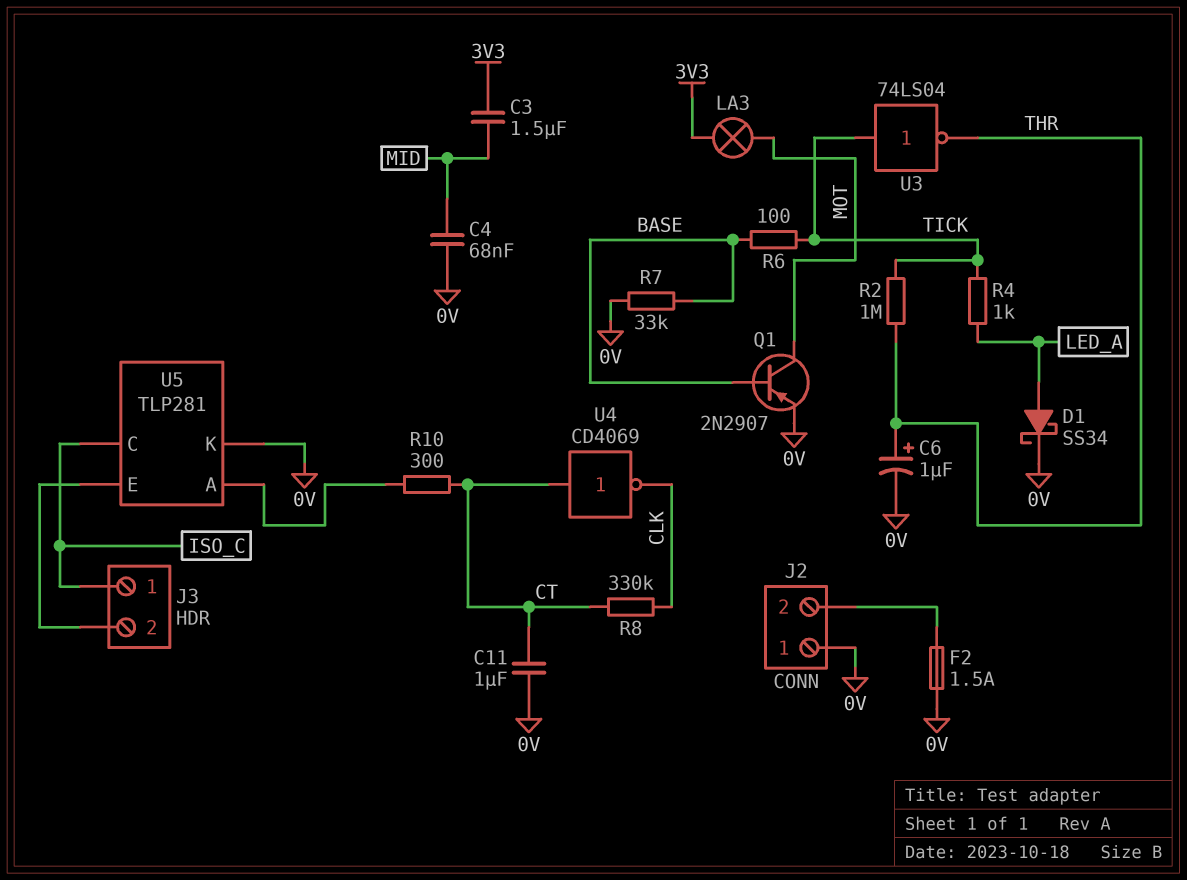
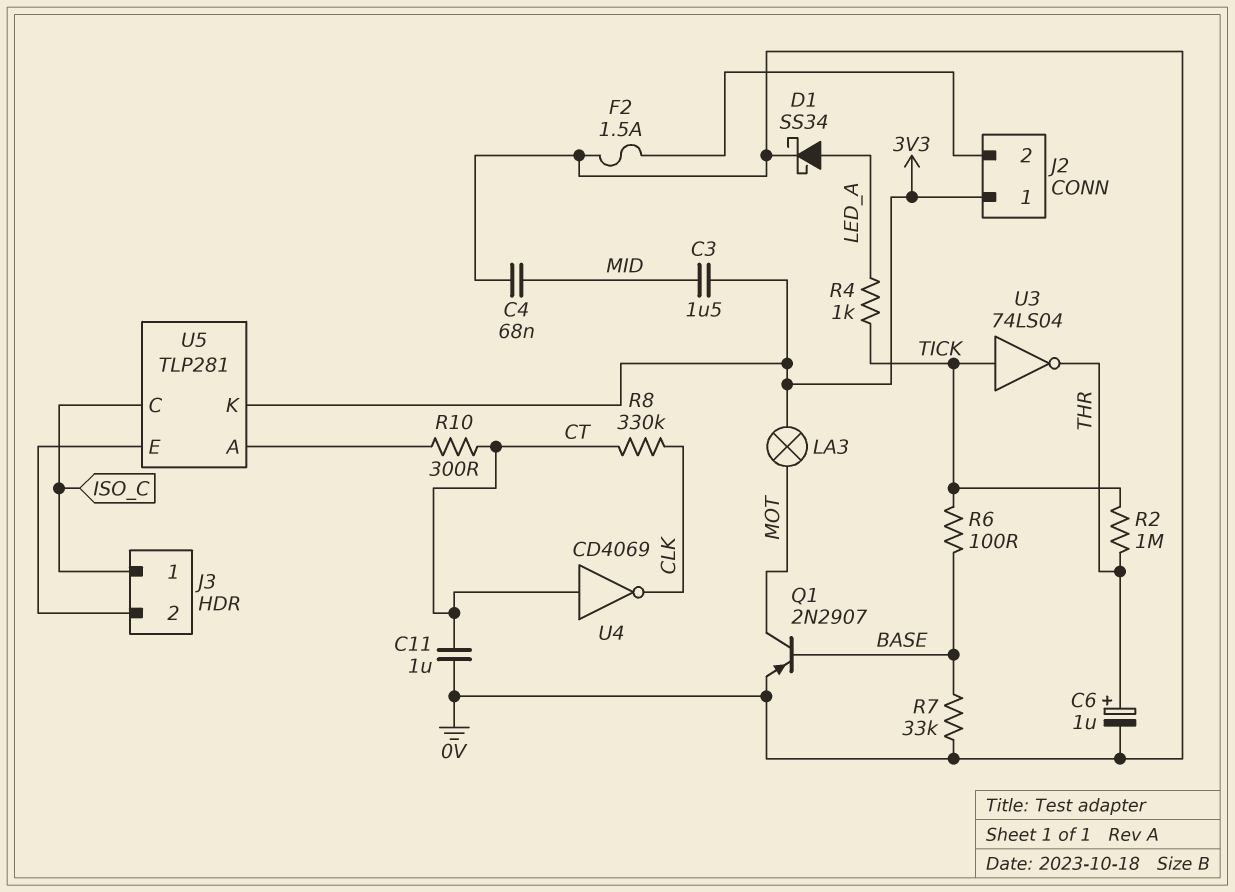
J2 pin 1: 0V -> 3V3
U5 pin K: 0V -> 3V3

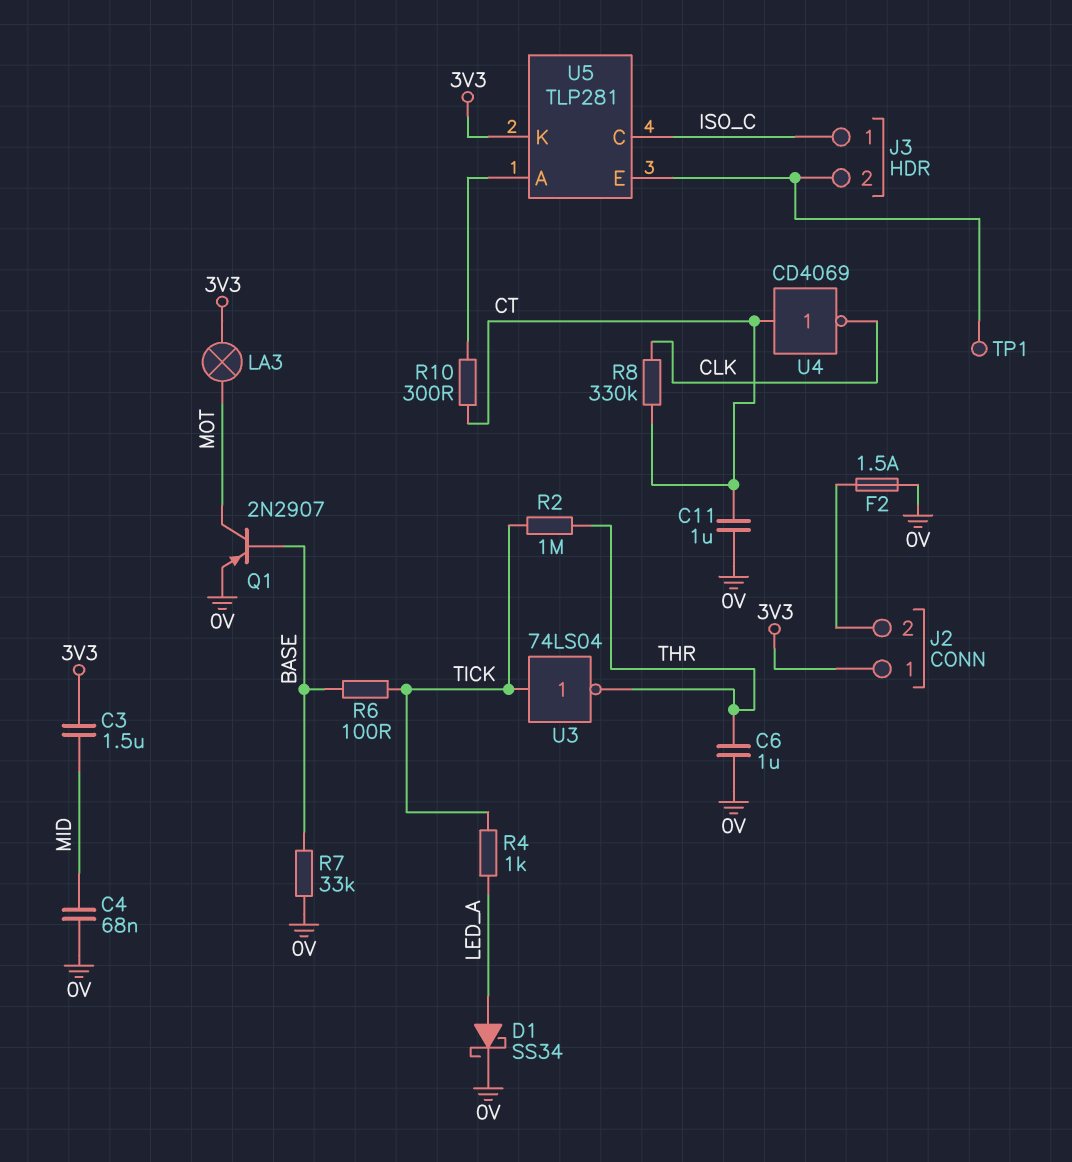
C6: 1uF (plus THR, minus 0V) -> 1uF (0V, THR)
TP1: none -> test point (J3/2)

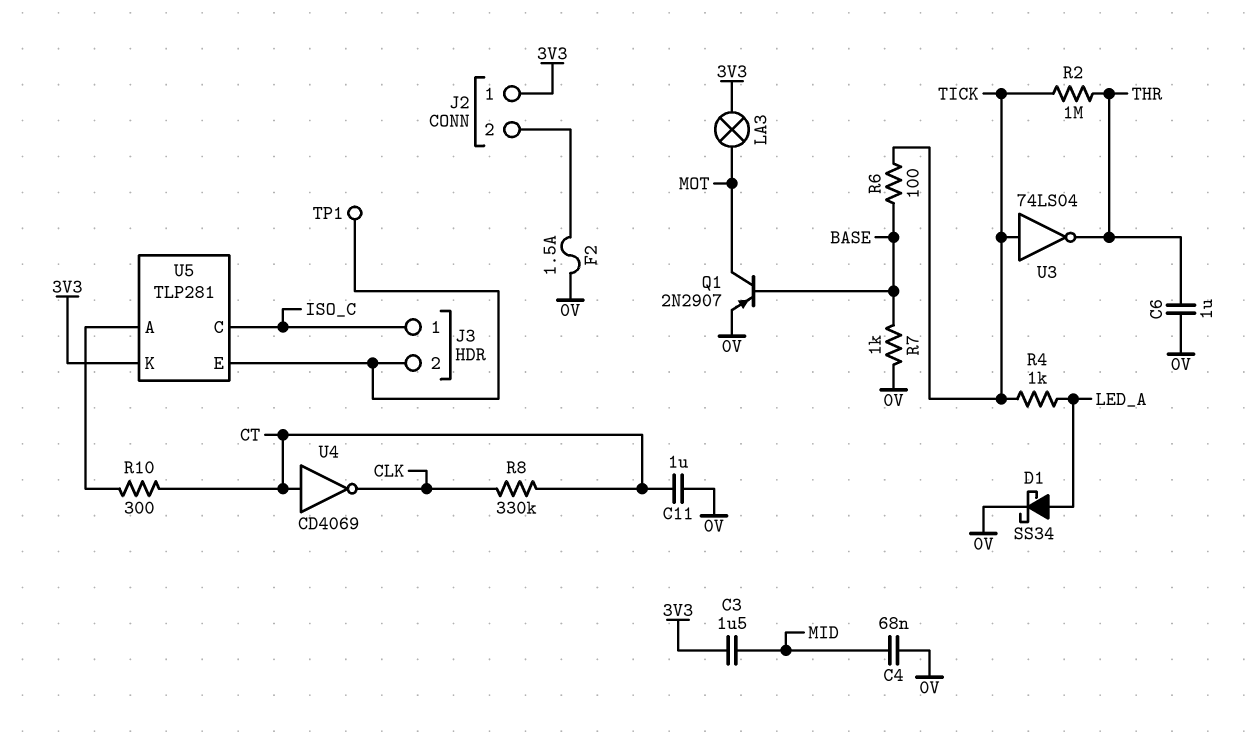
R7: 33k (0V, BASE) -> 1k (0V, BASE)

